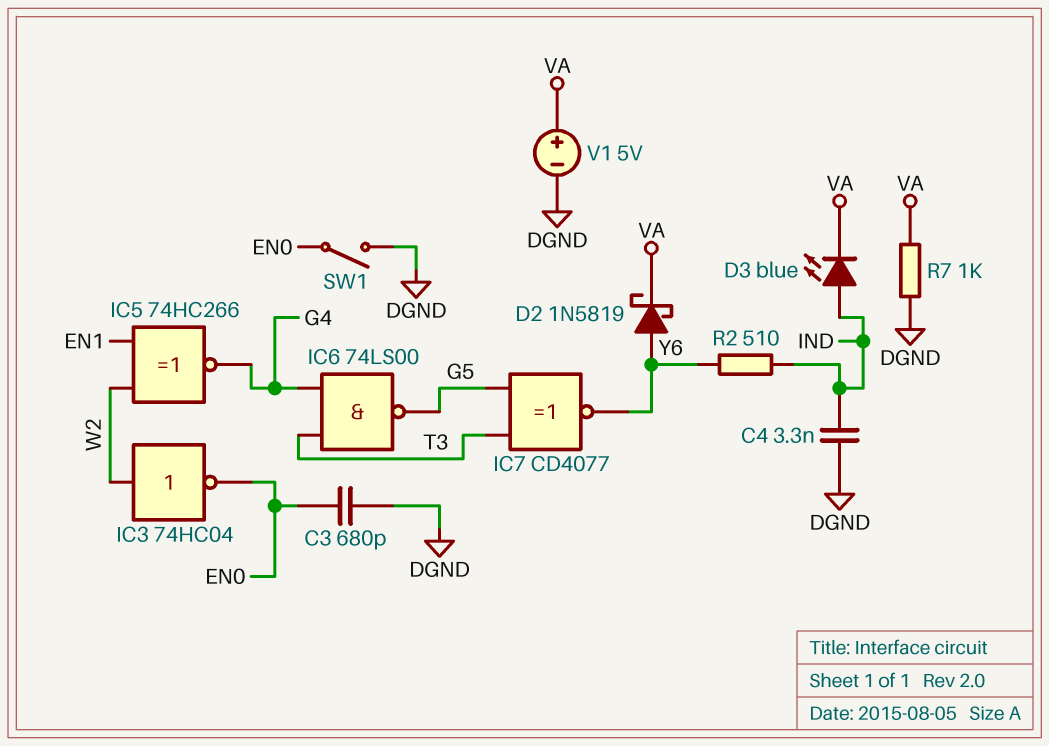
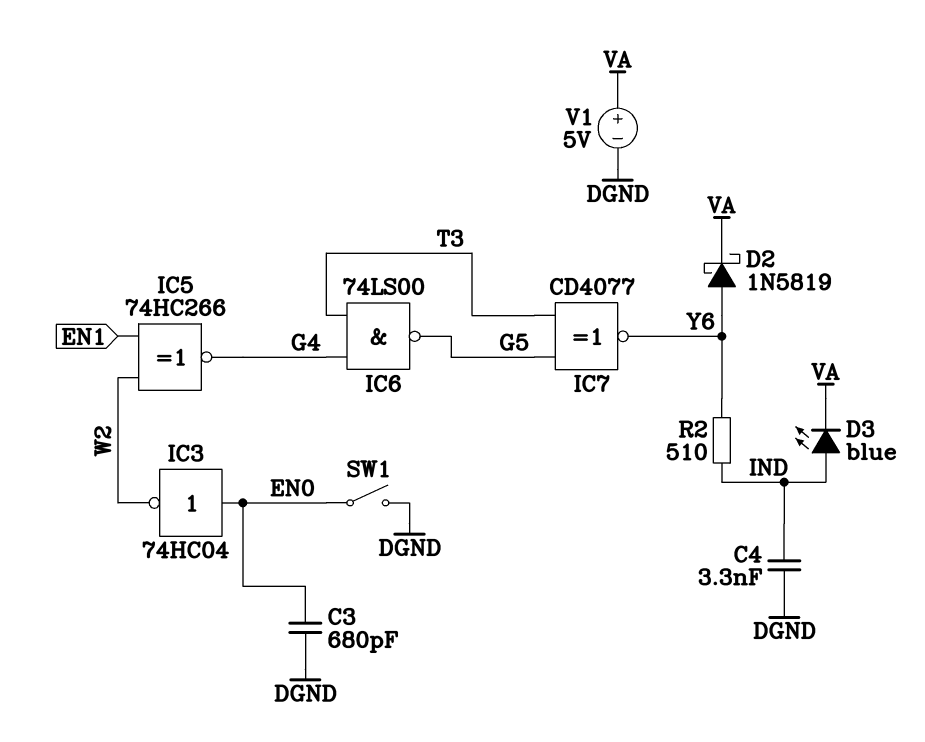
IC3: NOT 74HC04 (in W2, out EN0) -> NOT 74HC04 (in EN0, out W2)
R7: 1k (DGND, VA) -> none

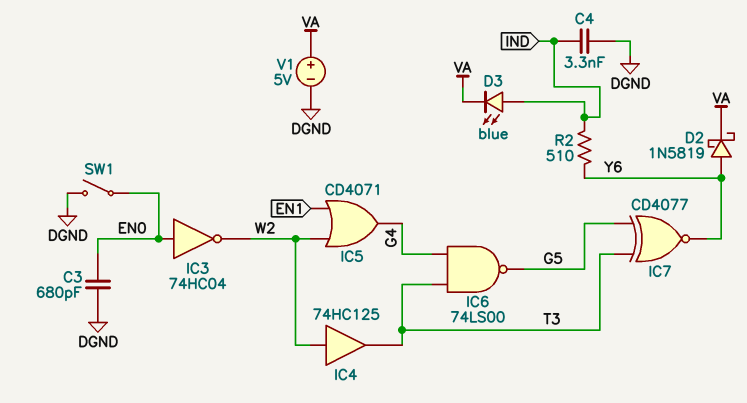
IC4: none -> buffer 74HC125 (in W2, out T3)
IC5: XNOR 74HC266 (in EN1, in W2, out G4) -> OR CD4071 (in EN1, in W2, out G4)

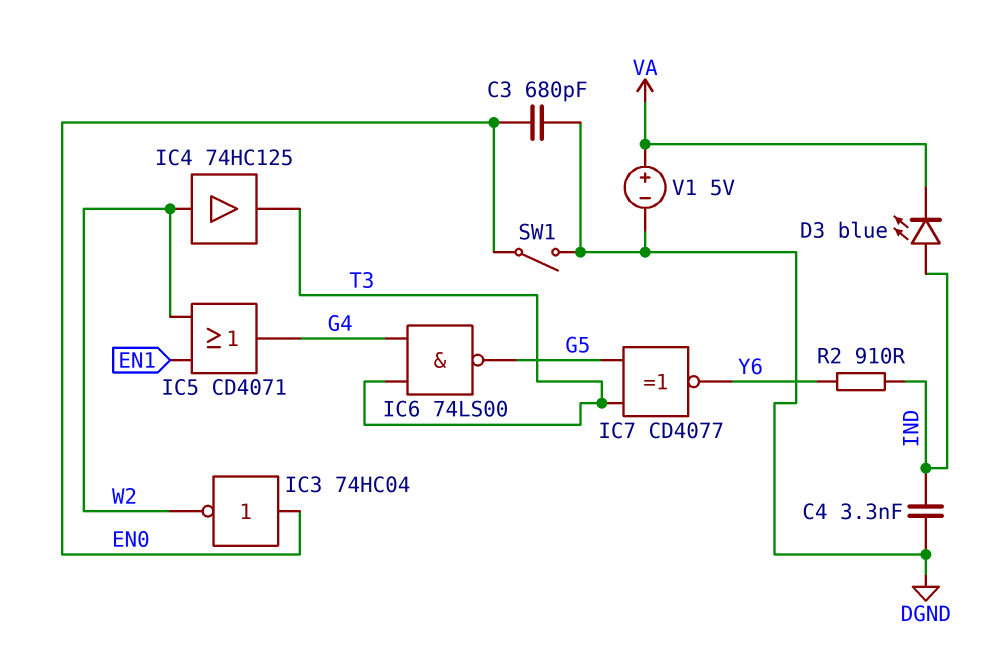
D2: schottky 1N5819 (A Y6, K VA) -> none
R2: 510 (IND, Y6) -> 910 (IND, Y6)

